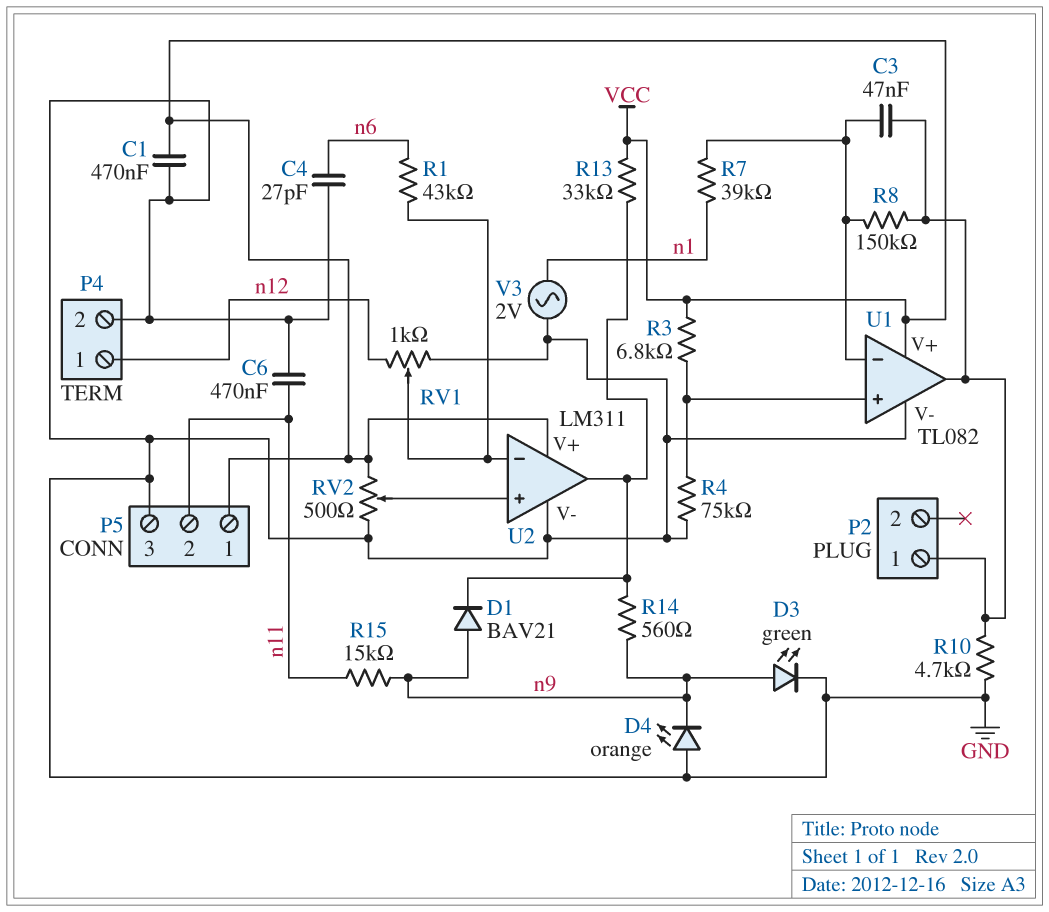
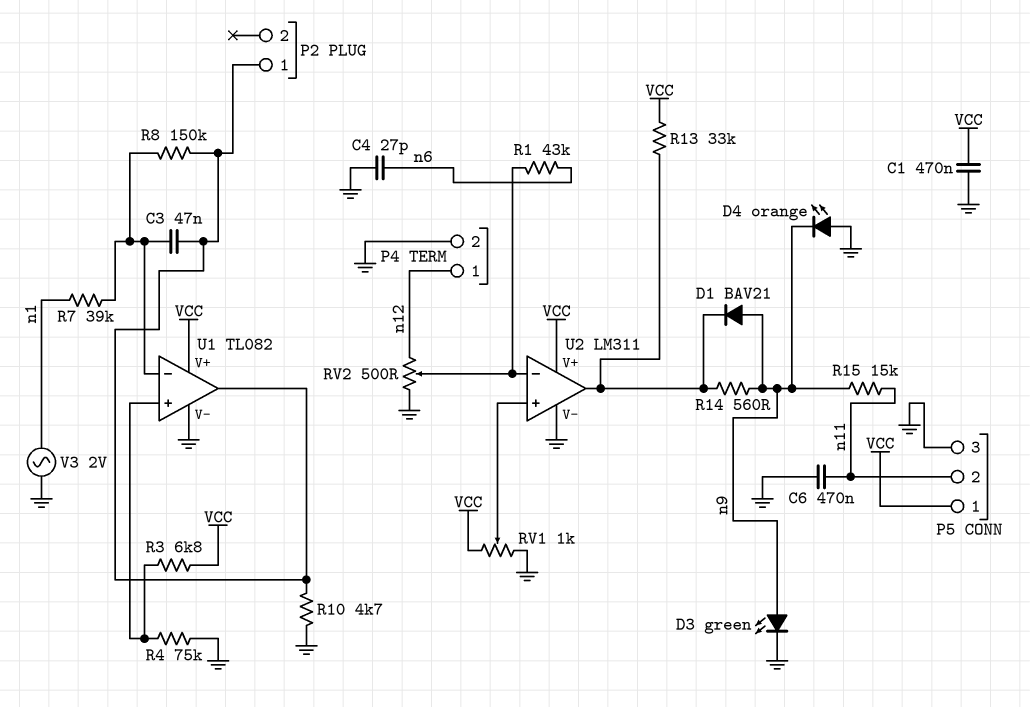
RV1: 1k (GND, n12, wiper U2/in-) -> 1k (GND, VCC, wiper U2/in+)
RV2: 500 (GND, VCC, wiper U2/in+) -> 500 (GND, n12, wiper U2/in-)

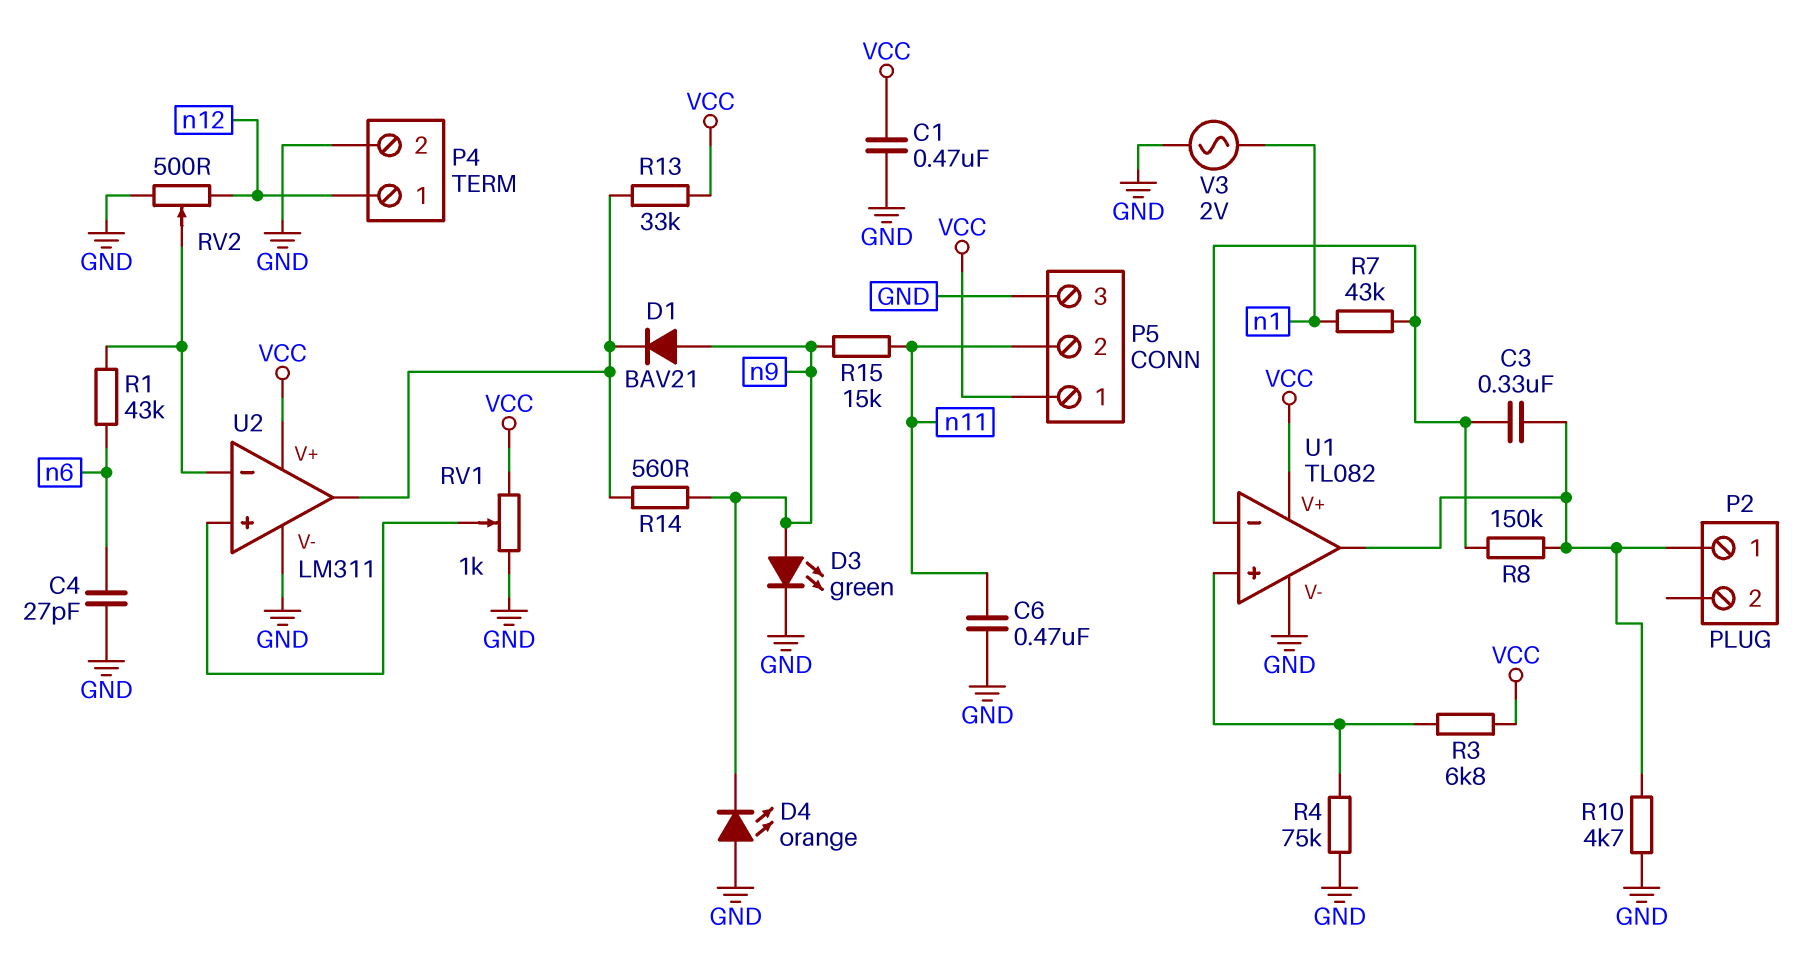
C3: 47nF (P2/1, U1/in-) -> 330nF (P2/1, U1/in-)
R7: 39k (U1/in-, n1) -> 43k (U1/in-, n1)

